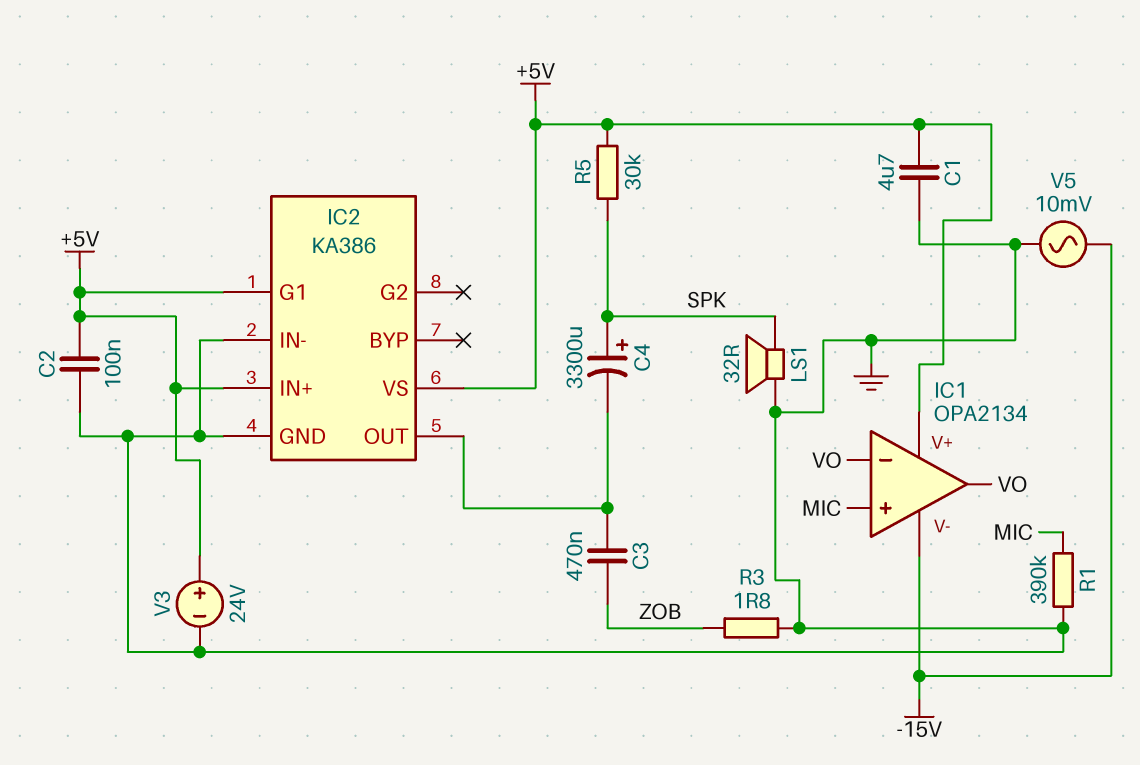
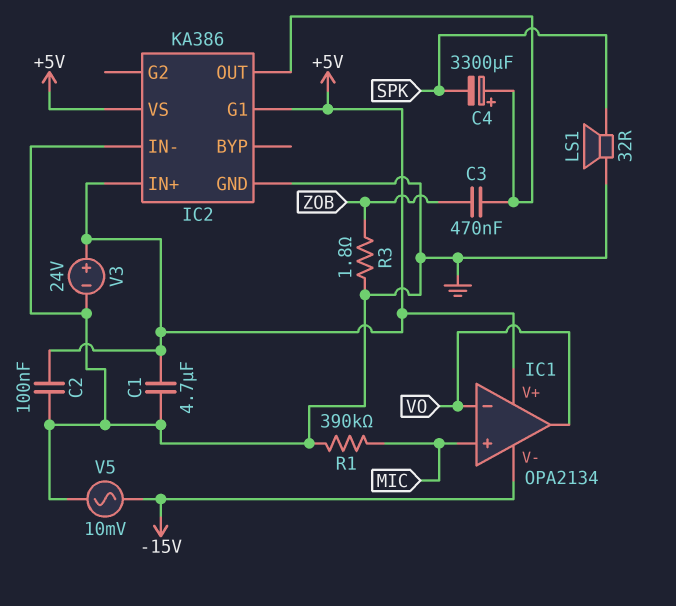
C4: 3300uF (plus SPK, minus IC2/OUT) -> 3300uF (plus IC2/OUT, minus SPK)
R5: 30k (+5V, SPK) -> none

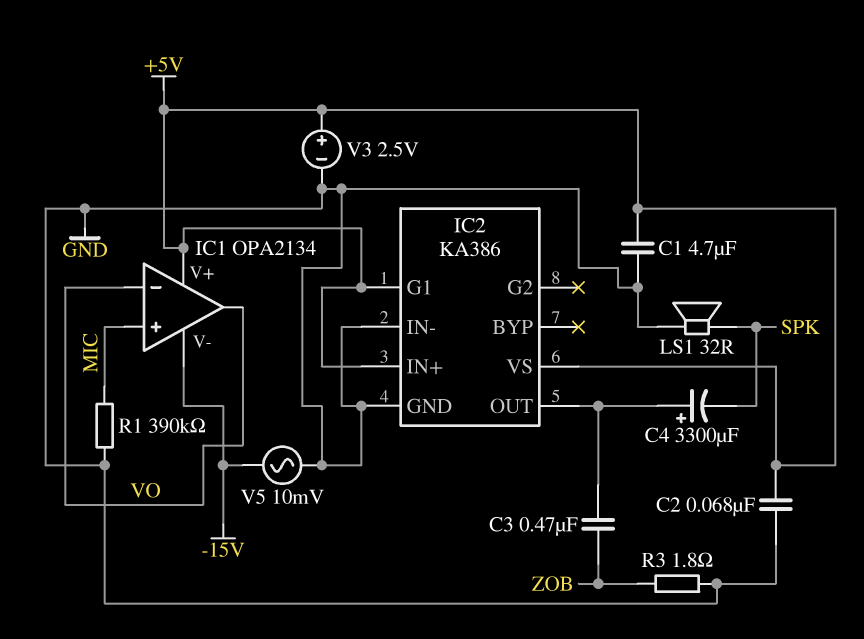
C2: 100nF (+5V, GND) -> 68nF (+5V, GND)
V3: 24V (plus +5V, minus GND) -> 2.5V (plus +5V, minus GND)

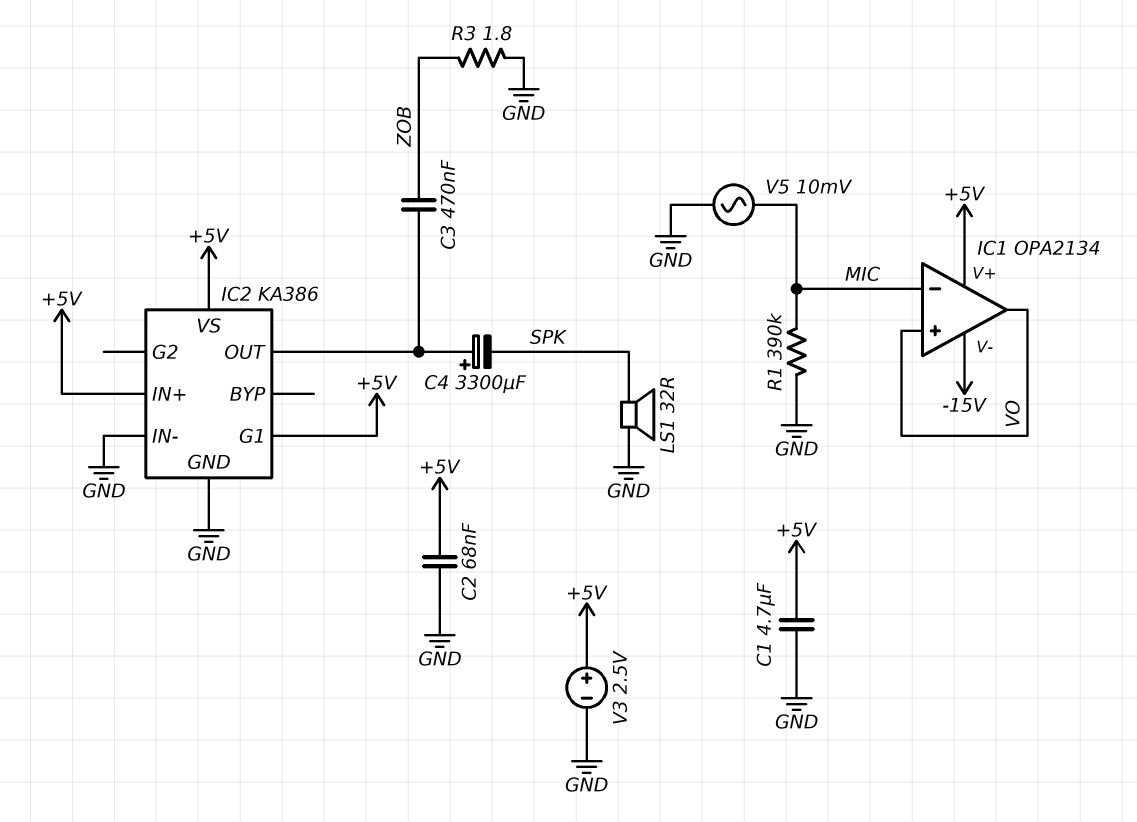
IC1 pin in+: MIC -> VO
IC1 pin in-: VO -> MIC
V5: AC 10mV (-15V, GND) -> AC 10mV (GND, MIC)

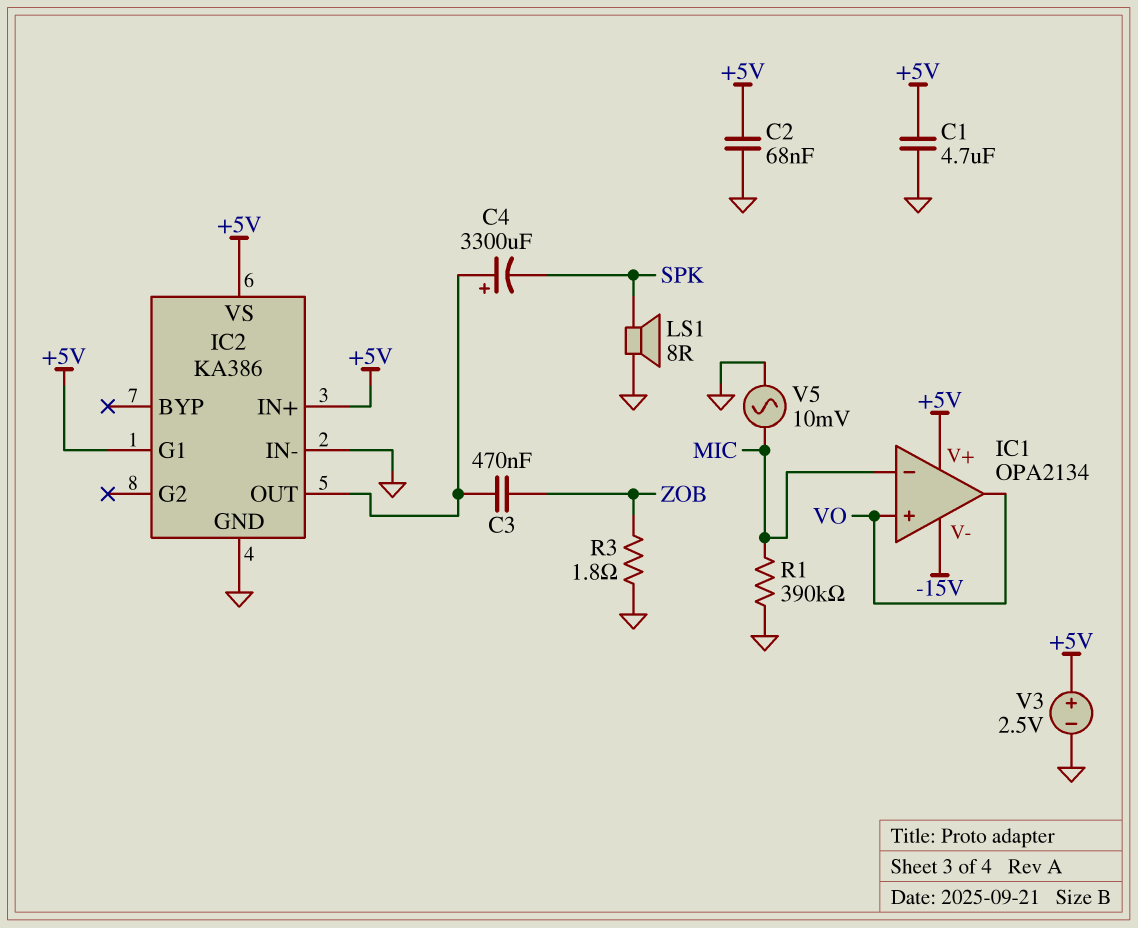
LS1: speaker 32R (GND, SPK) -> speaker 8R (GND, SPK)

